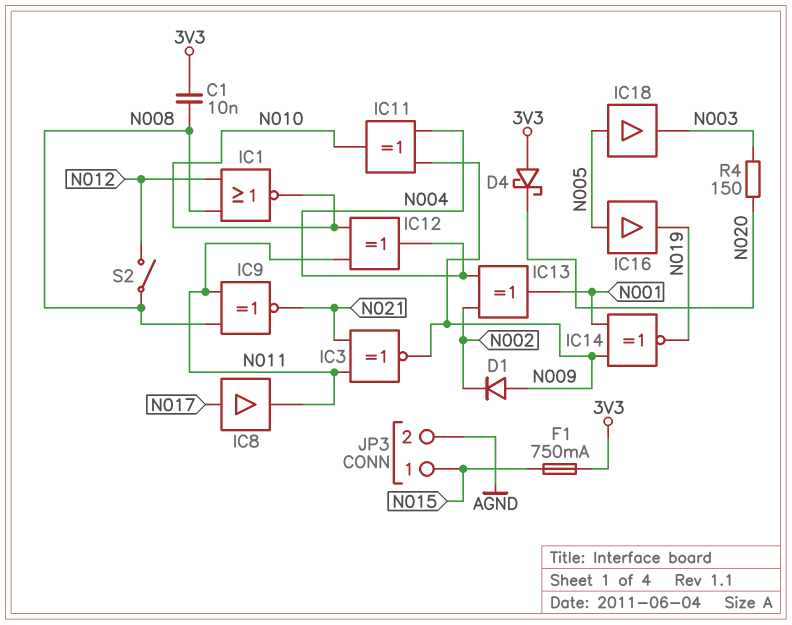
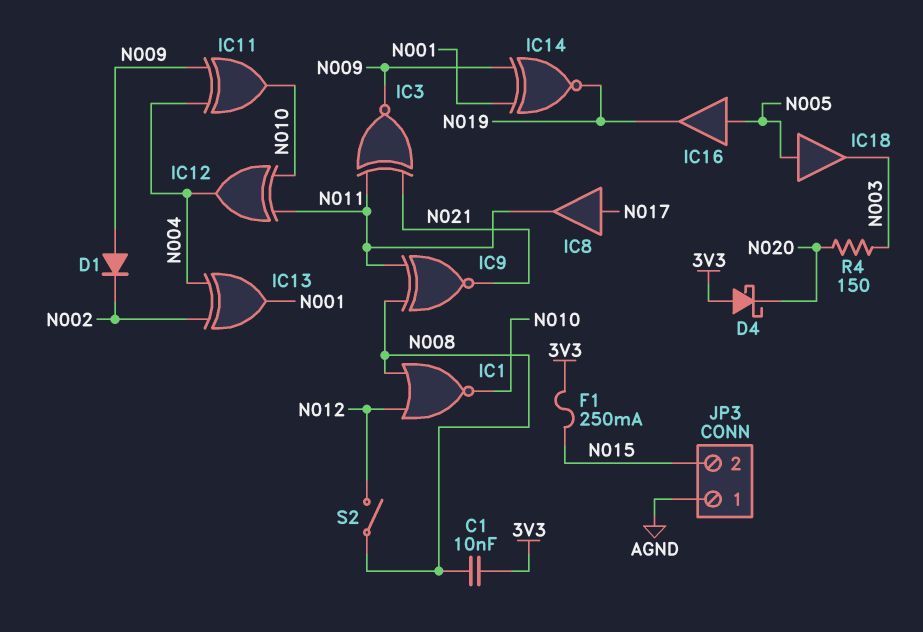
F1: 750mA (3V3, N015) -> 250mA (3V3, N015)
JP3 pin 1: N015 -> AGND
JP3 pin 2: AGND -> N015

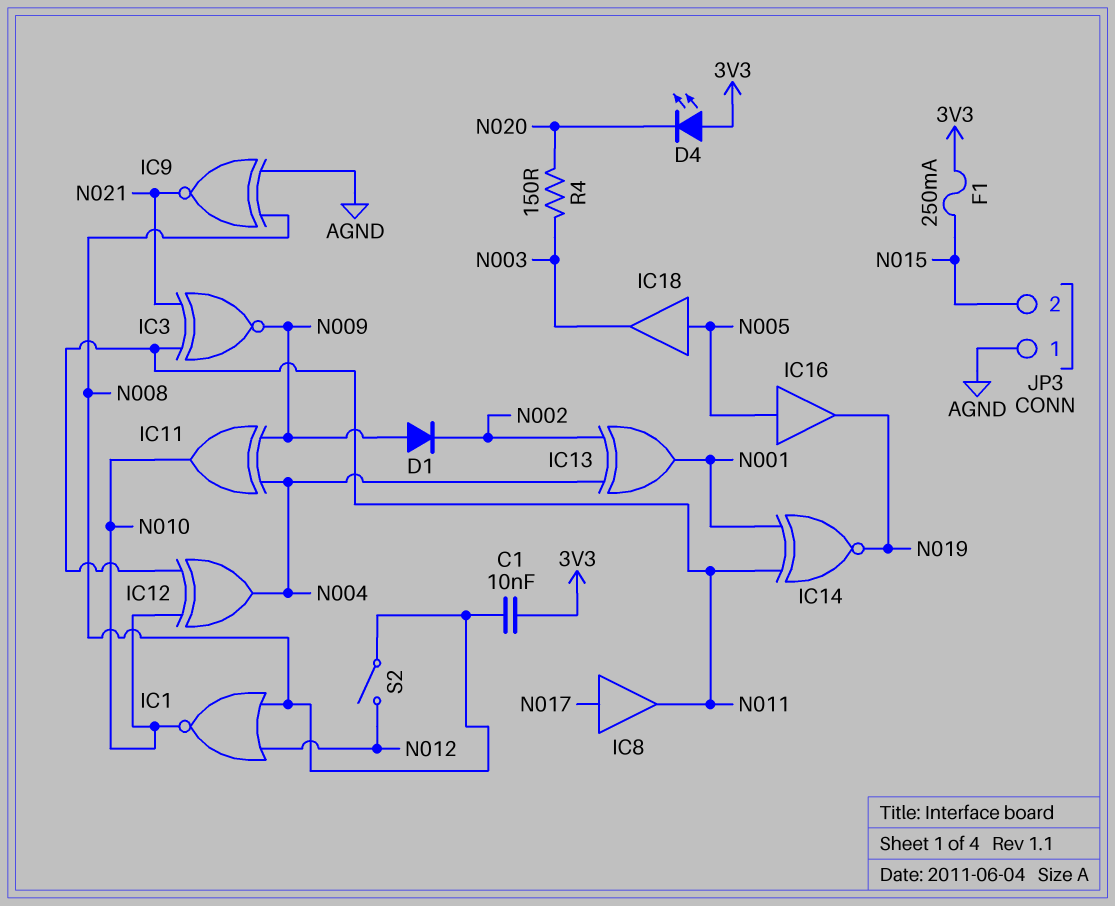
D4: schottky (A 3V3, K N020) -> LED (A 3V3, K N020)
IC9: XNOR (in N008, in N011, out N021) -> XNOR (in AGND, in N008, out N021)
IC14: XNOR (in N001, in N009, out N019) -> XNOR (in N001, in N011, out N019)

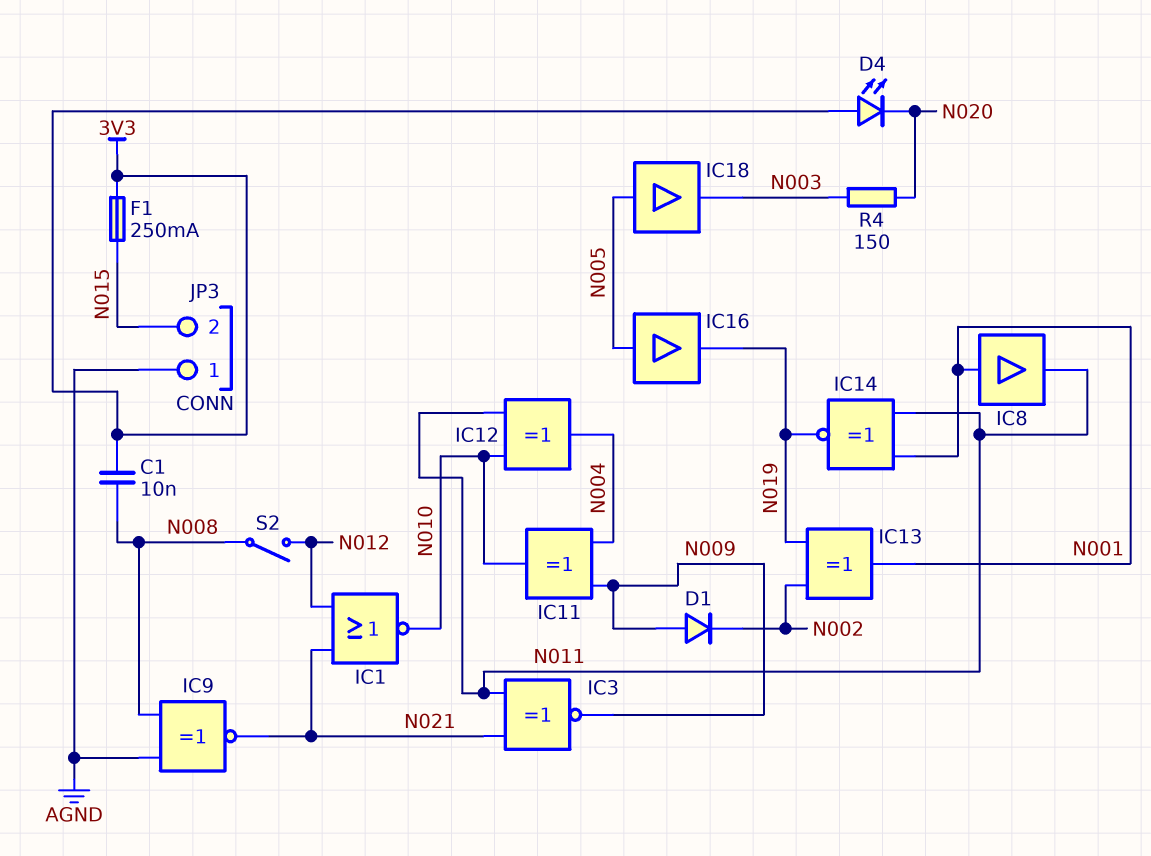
IC1: NOR (in N008, in N012, out N010) -> NOR (in N012, in N021, out N010)
IC8: buffer (in N017, out N011) -> buffer (in N001, out N011)
IC13: XOR (in N002, in N004, out N001) -> XOR (in N002, in N019, out N001)

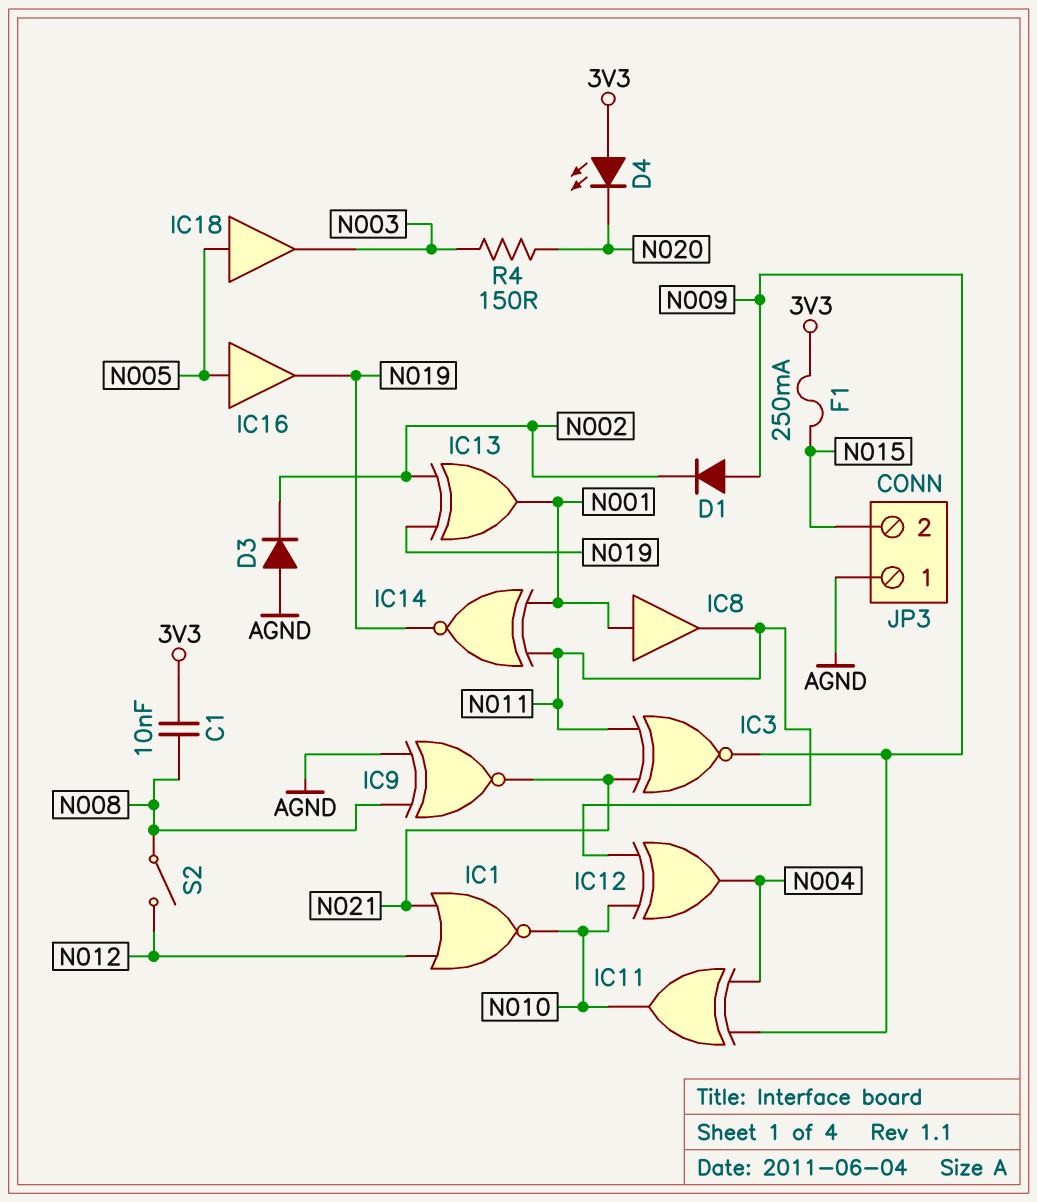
D3: none -> diode (A AGND, K N002)

